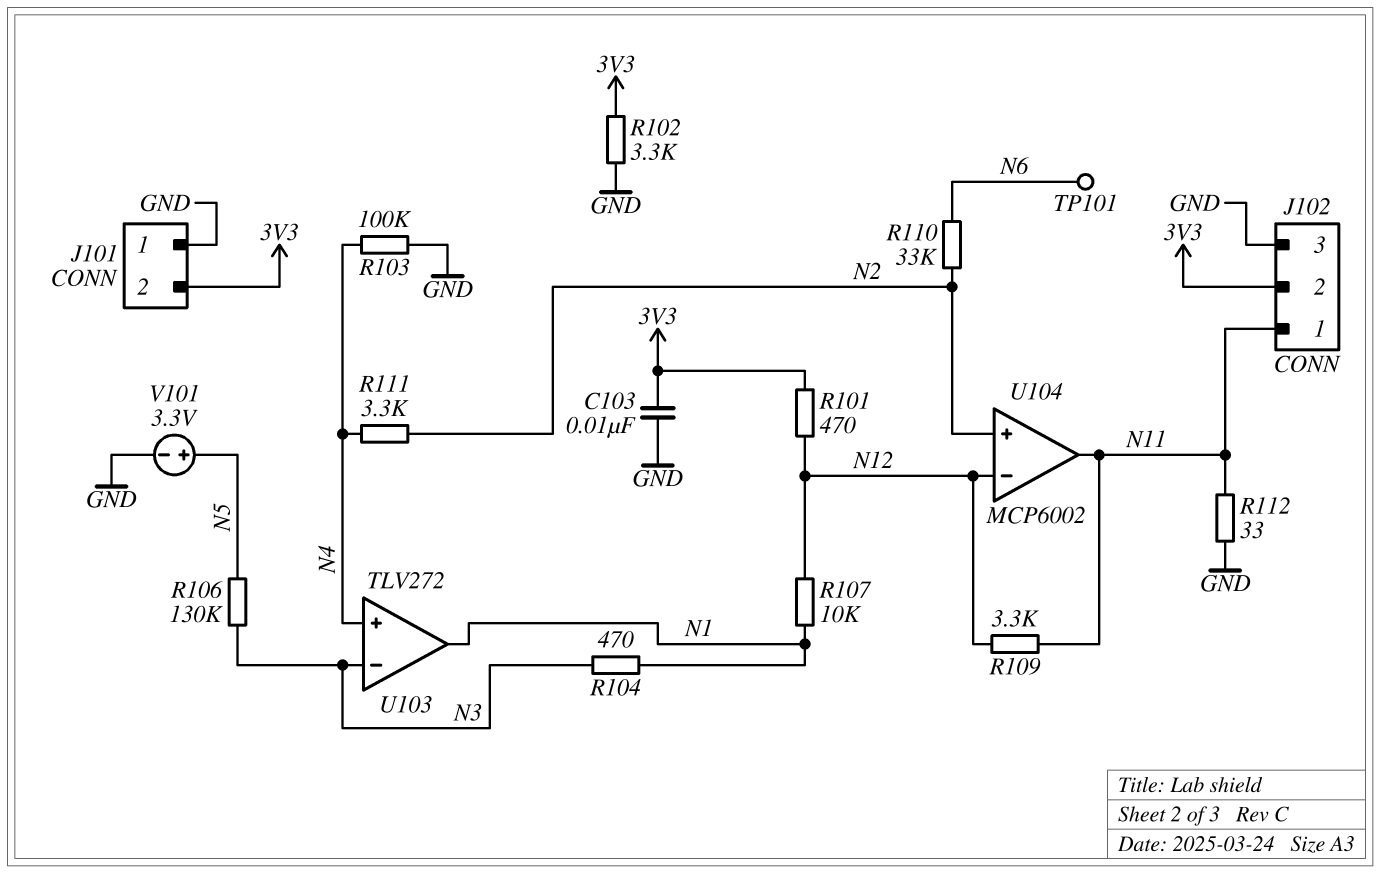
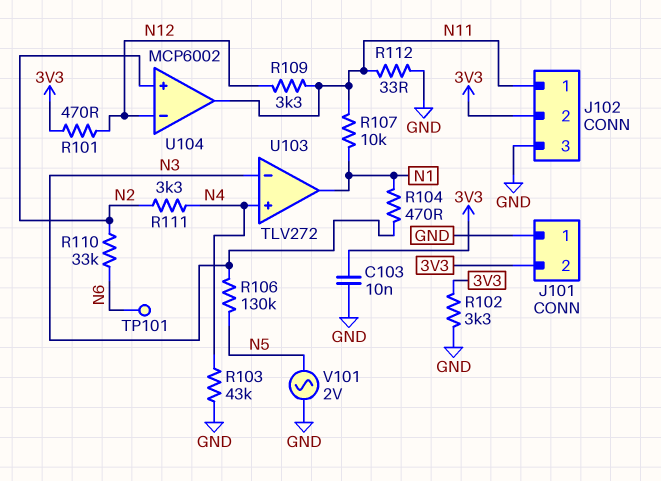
R103: 100k (GND, N4) -> 43k (GND, N4)
R107: 10k (N1, N12) -> 10k (N1, N11)
V101: 3.3V (plus N5, minus GND) -> AC 2V (GND, N5)

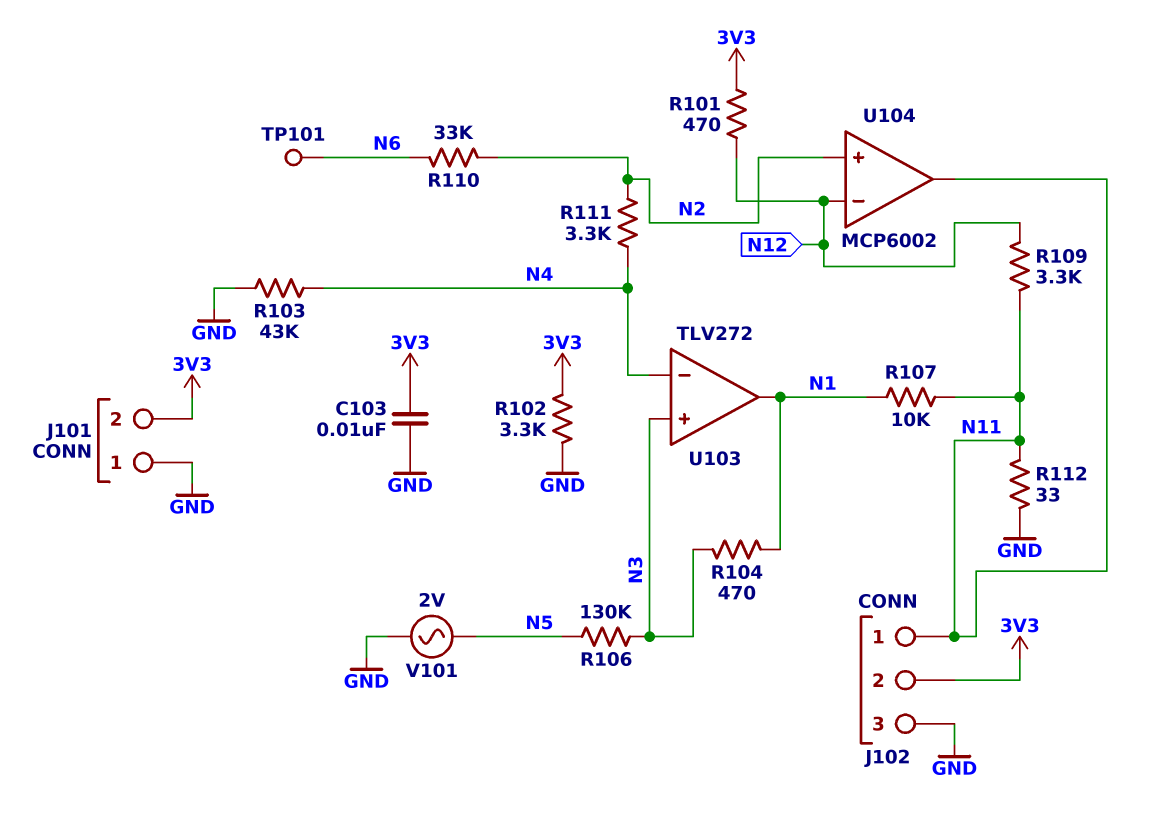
U103 pin in+: N4 -> N3
U103 pin in-: N3 -> N4

